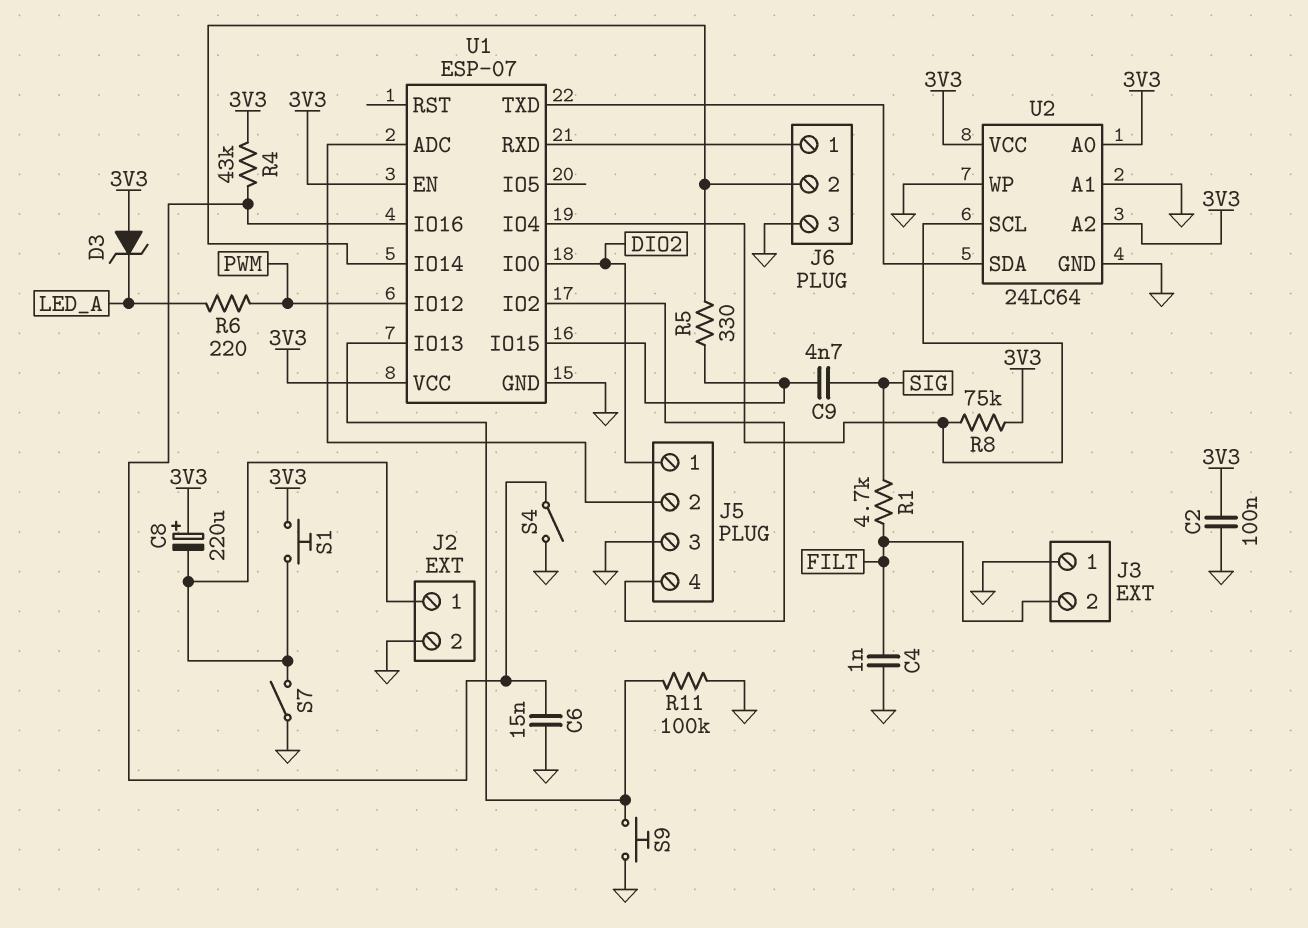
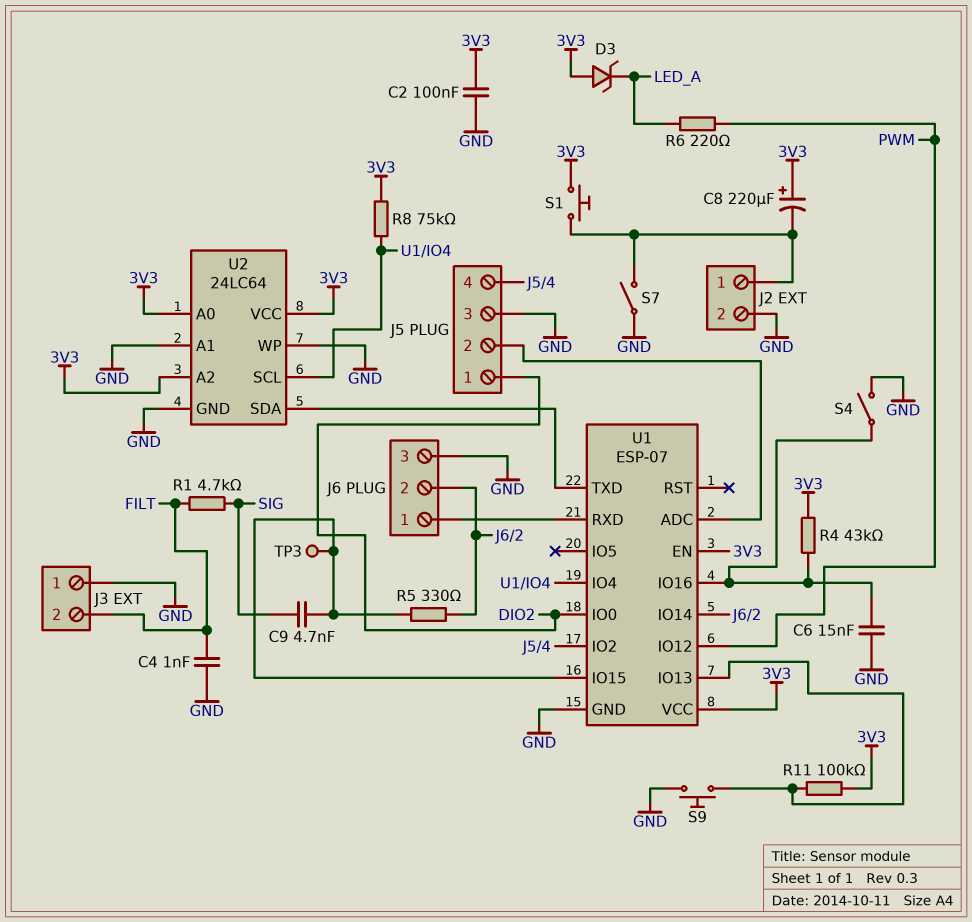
R11: 100k (GND, U1/IO13) -> 100k (3V3, U1/IO13)
TP3: none -> test point (U1/IO15)

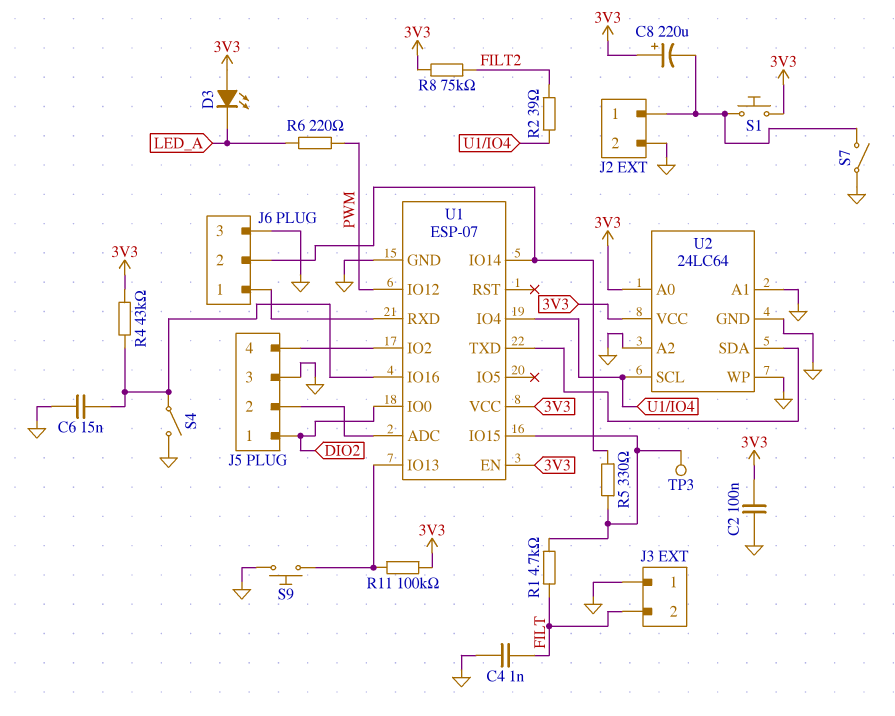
C9: 4.7nF (SIG, U1/IO15) -> none
D3: zener (A 3V3, K LED_A) -> LED (A 3V3, K LED_A)
R1: 4.7k (FILT, SIG) -> 4.7k (FILT, U1/IO15)
R2: none -> 39 (FILT2, U1/IO4)
R8: 75k (3V3, U1/IO4) -> 75k (3V3, FILT2)
U2 pin A2: 3V3 -> GND

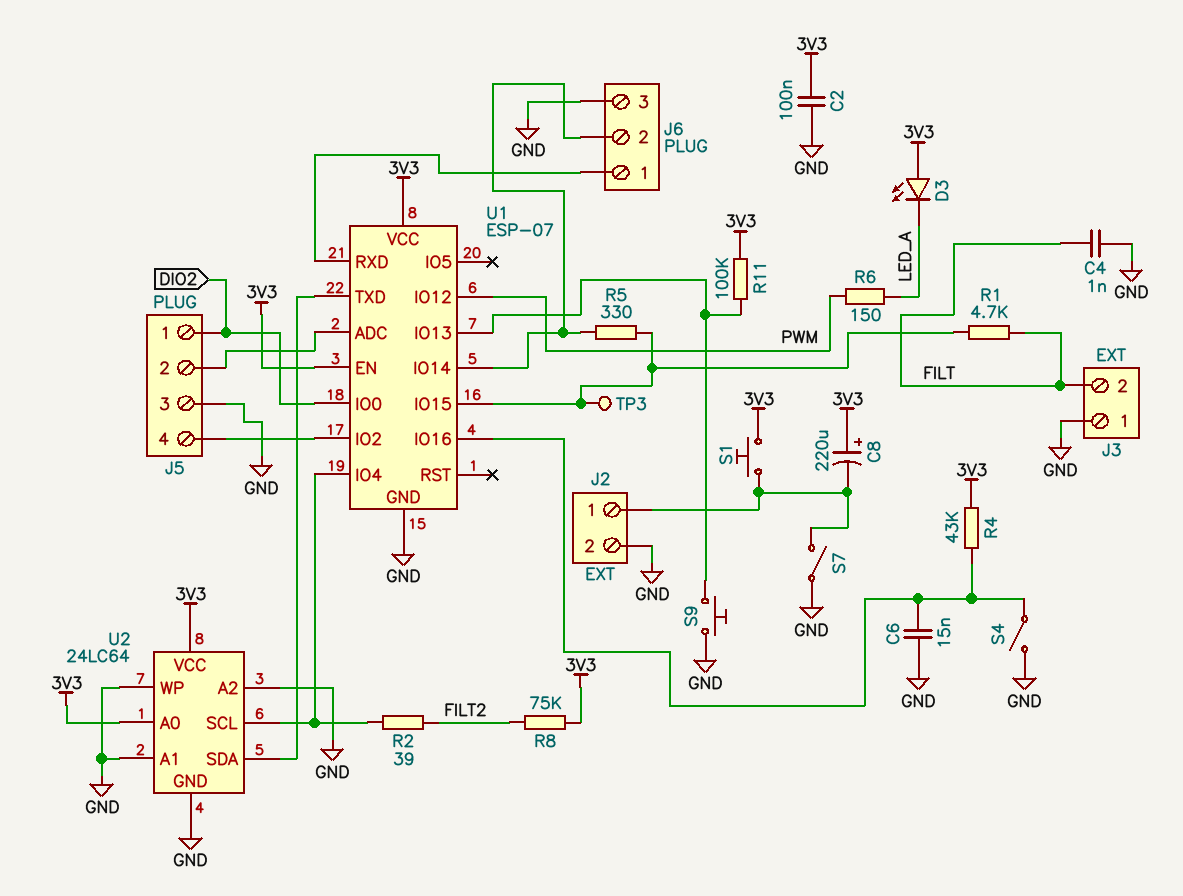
R6: 220 (LED_A, PWM) -> 150 (LED_A, PWM)

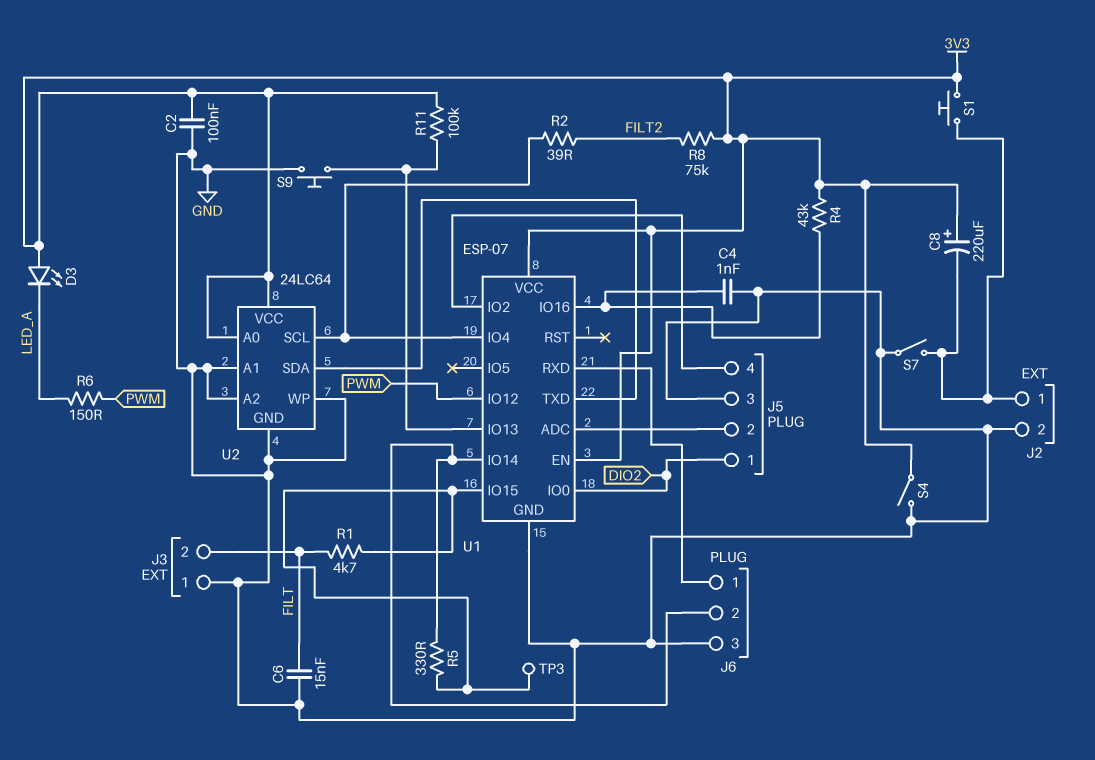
C4: 1nF (FILT, GND) -> 1nF (GND, U1/IO16)
C6: 15nF (GND, U1/IO16) -> 15nF (FILT, GND)
S4: switch (GND, U1/IO16) -> switch (3V3, GND)

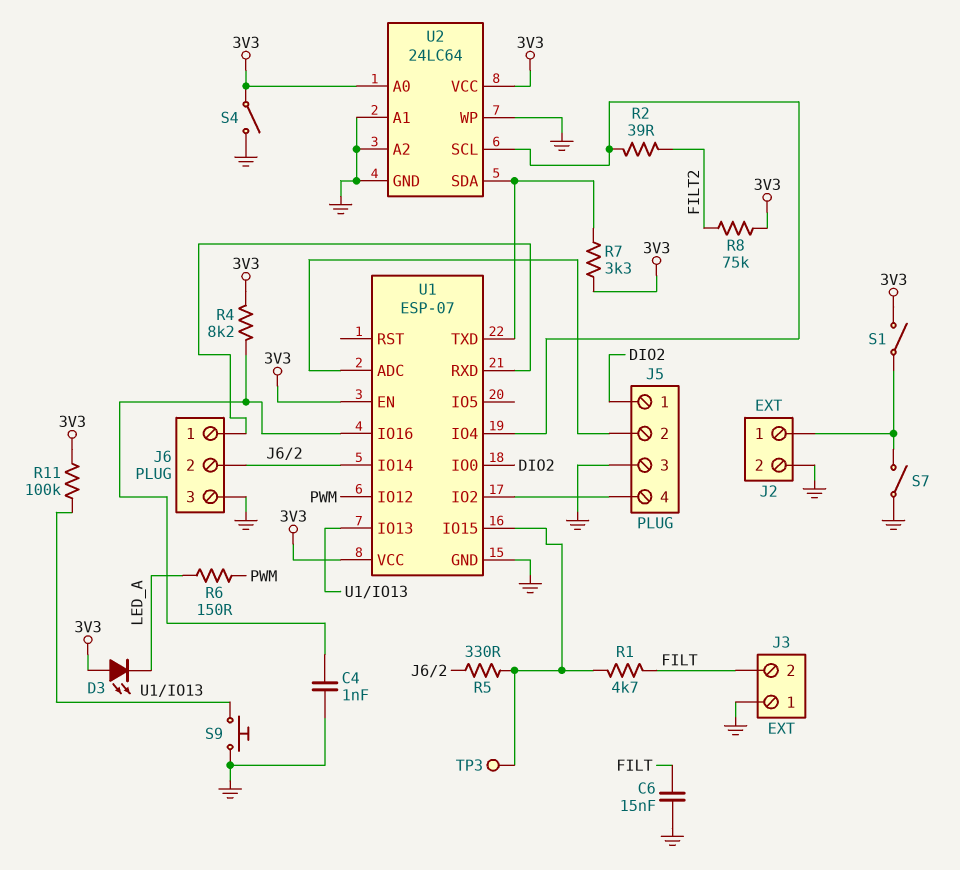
C2: 100nF (3V3, GND) -> none
C8: 220uF (plus 3V3, minus J2/1) -> none
R4: 43k (3V3, U1/IO16) -> 8.2k (3V3, U1/IO16)
R7: none -> 3.3k (3V3, U1/TXD)
S1: button (3V3, J2/1) -> switch (3V3, J2/1)

